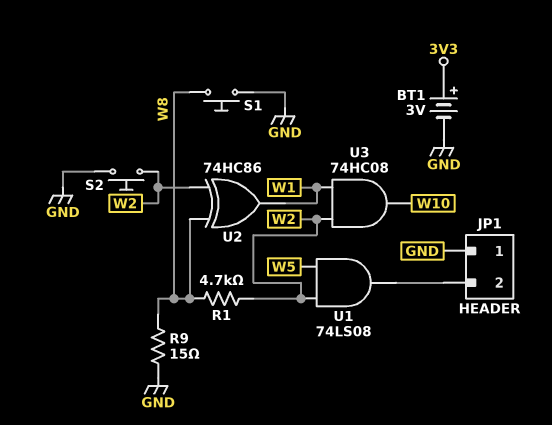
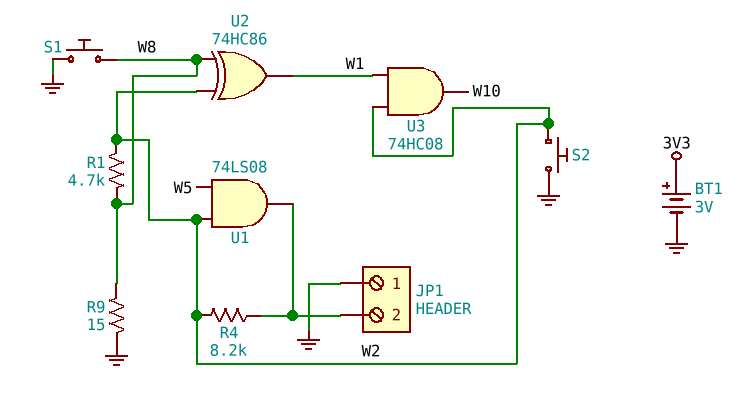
R4: none -> 8.2k (JP1/2, W2)

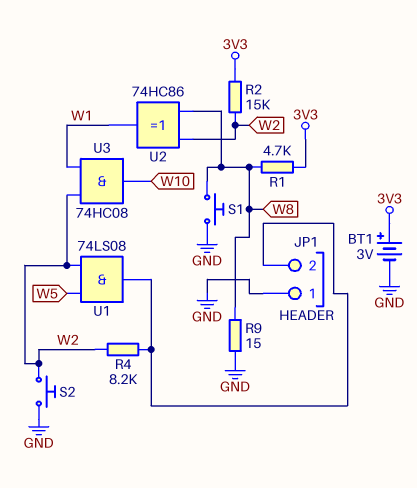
R1: 4.7k (W2, W8) -> 4.7k (3V3, W8)
R2: none -> 15k (3V3, W2)

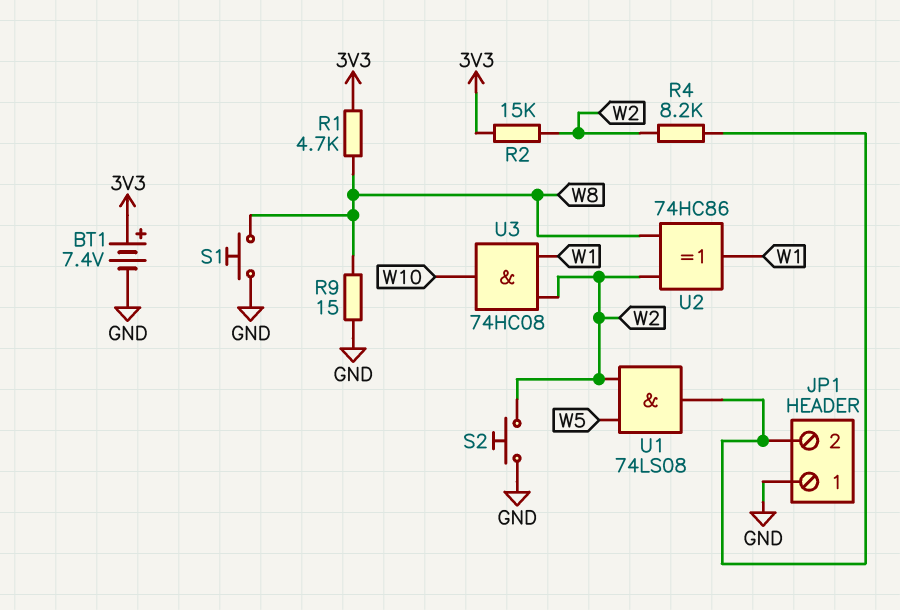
BT1: 3V (plus 3V3, minus GND) -> 7.4V (plus 3V3, minus GND)

